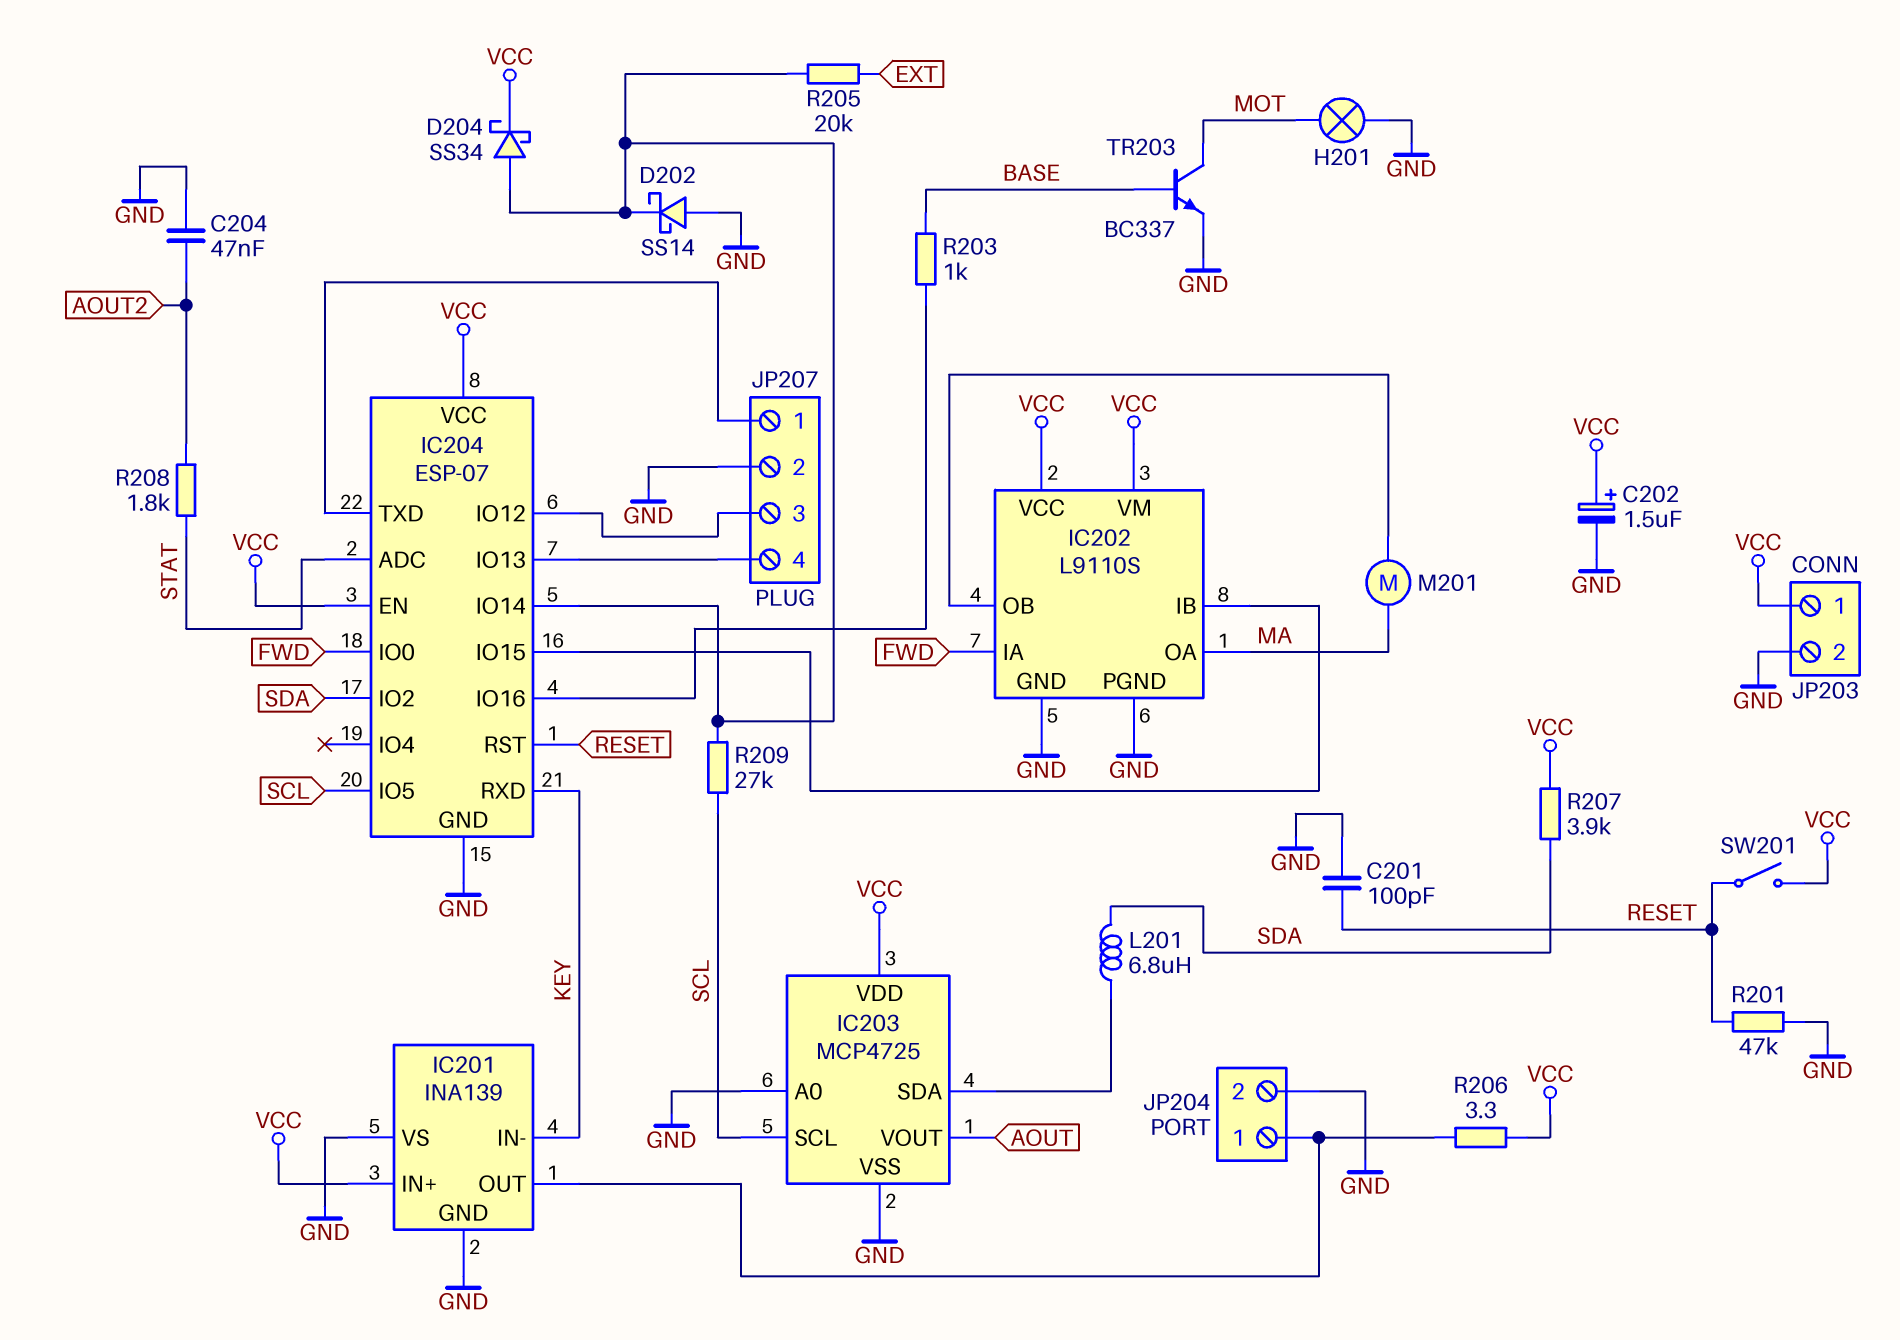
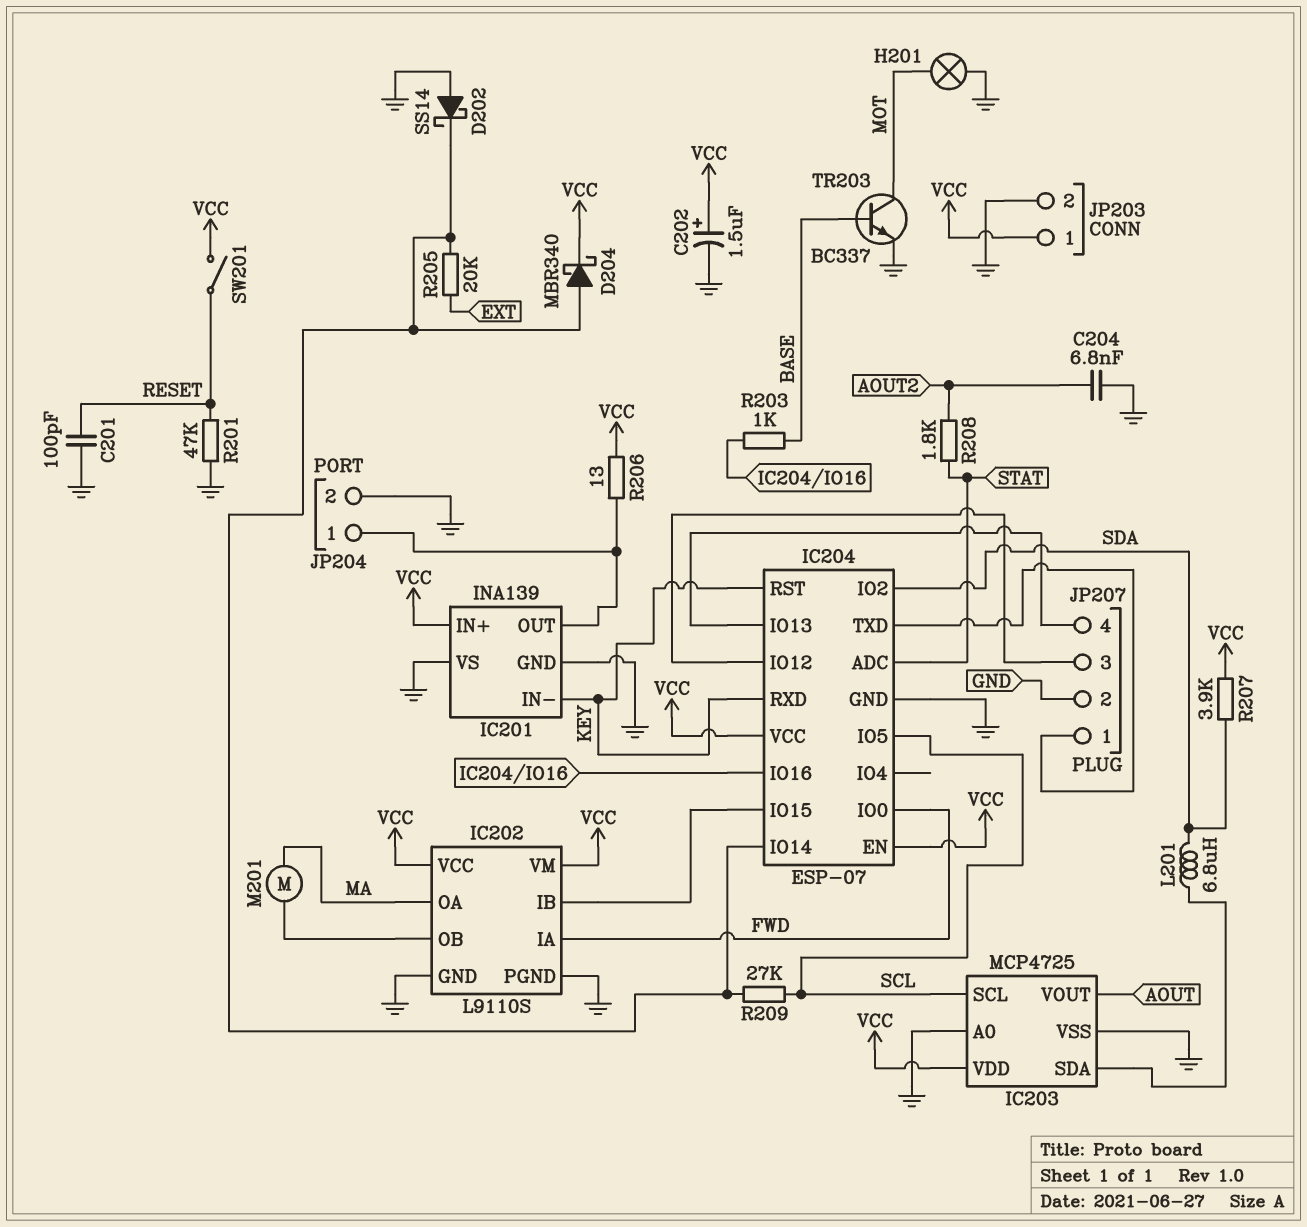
C204: 47nF (AOUT2, GND) -> 6.8nF (AOUT2, GND)
D204: schottky SS34 (A IC204/IO14, K VCC) -> schottky MBR340 (A IC204/IO14, K VCC)
IC204 pin RST: RESET -> KEY
R206: 3.3 (IC201/OUT, VCC) -> 13 (IC201/OUT, VCC)

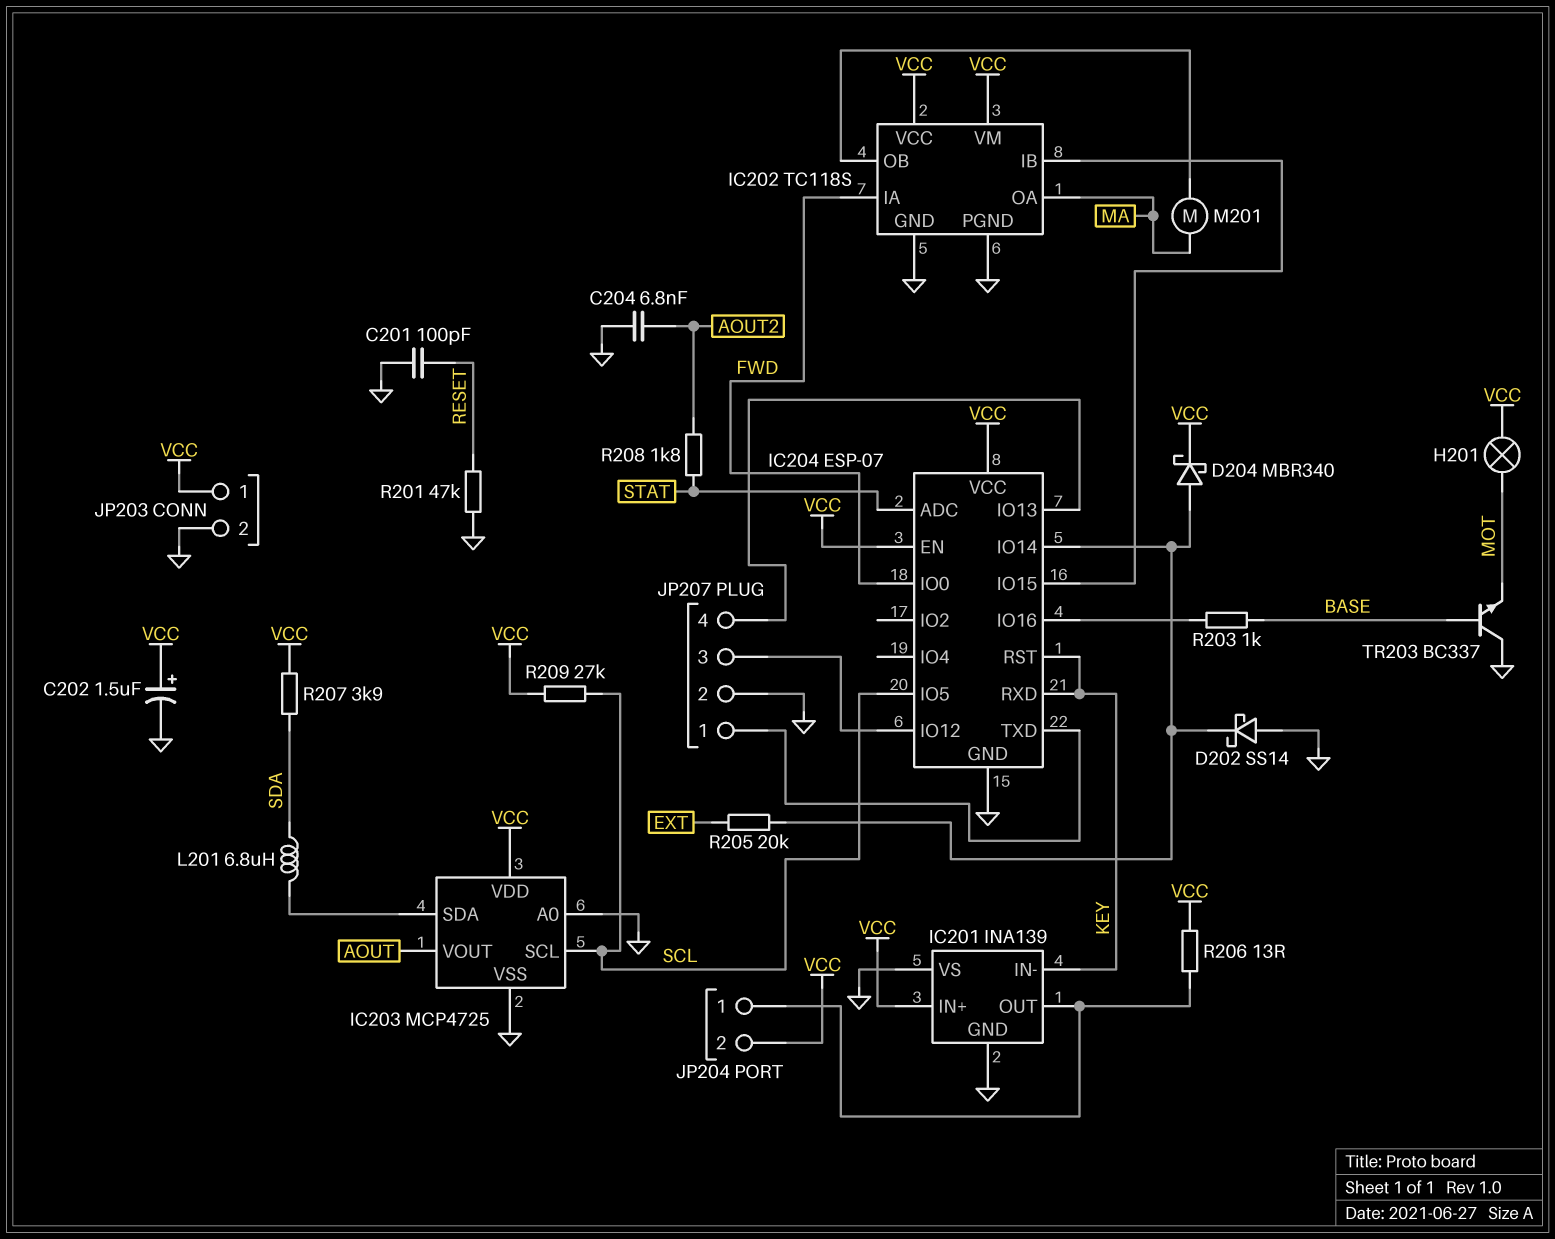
H201: lamp (GND, MOT) -> lamp (MOT, VCC)
IC202: L9110S -> TC118S
IC204 pin IO2: SDA -> none
JP204 pin 2: GND -> VCC
R209: 27k (IC204/IO14, SCL) -> 27k (SCL, VCC)
SW201: switch (RESET, VCC) -> none
TR203: NPN BC337 (B BASE, C MOT, E GND) -> NPN BC337 (B BASE, C GND, E MOT)

